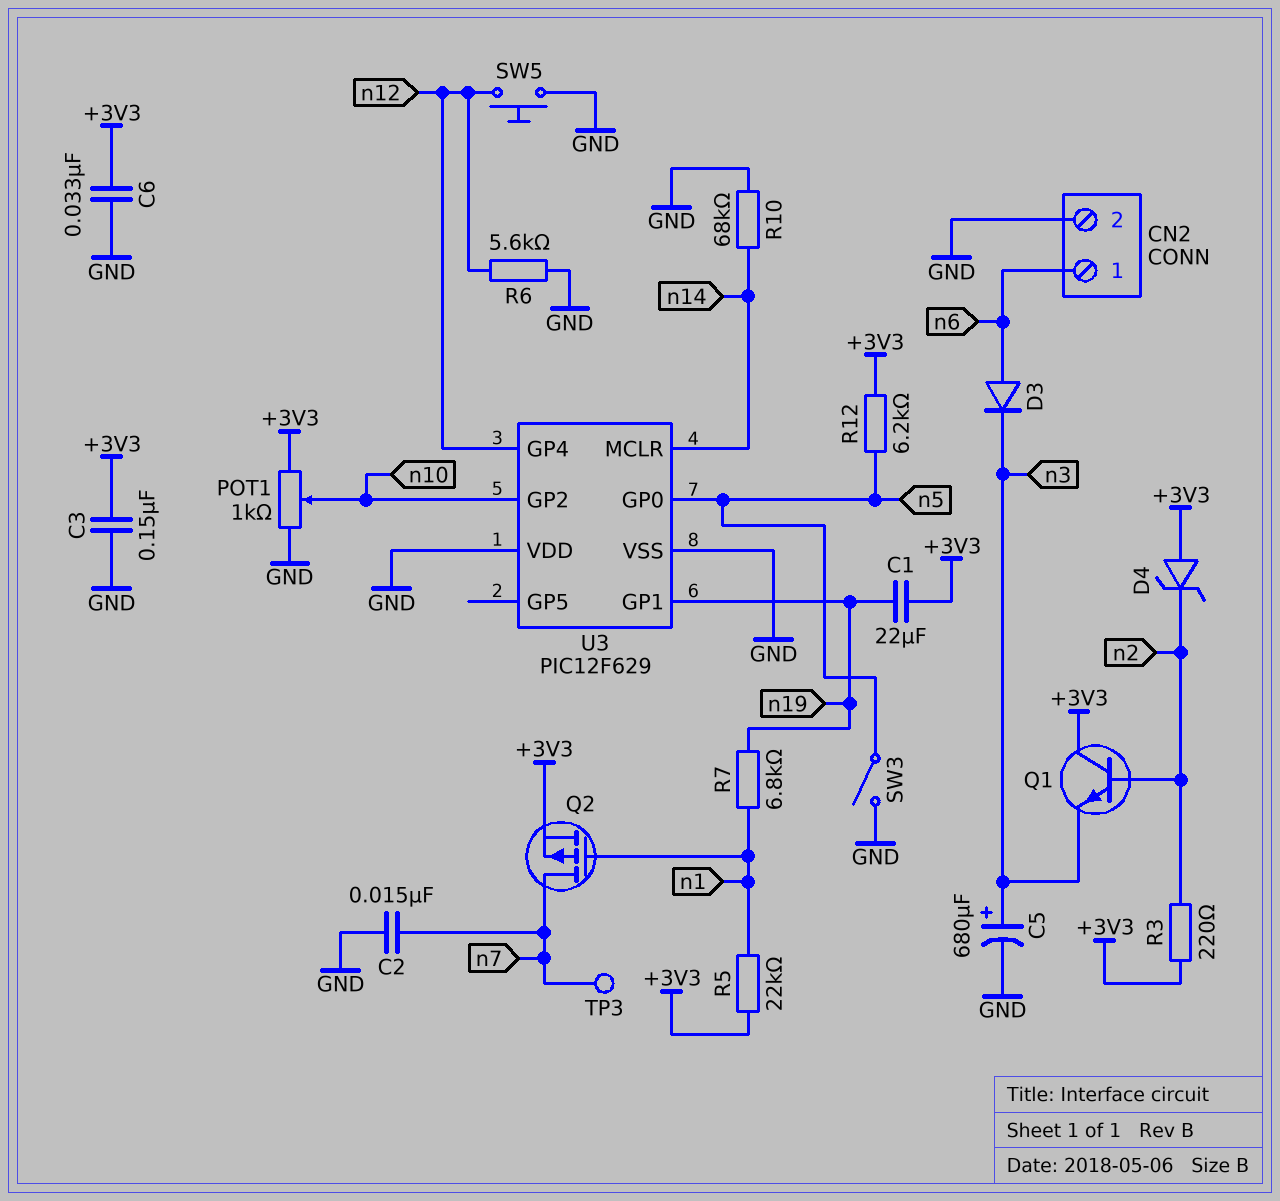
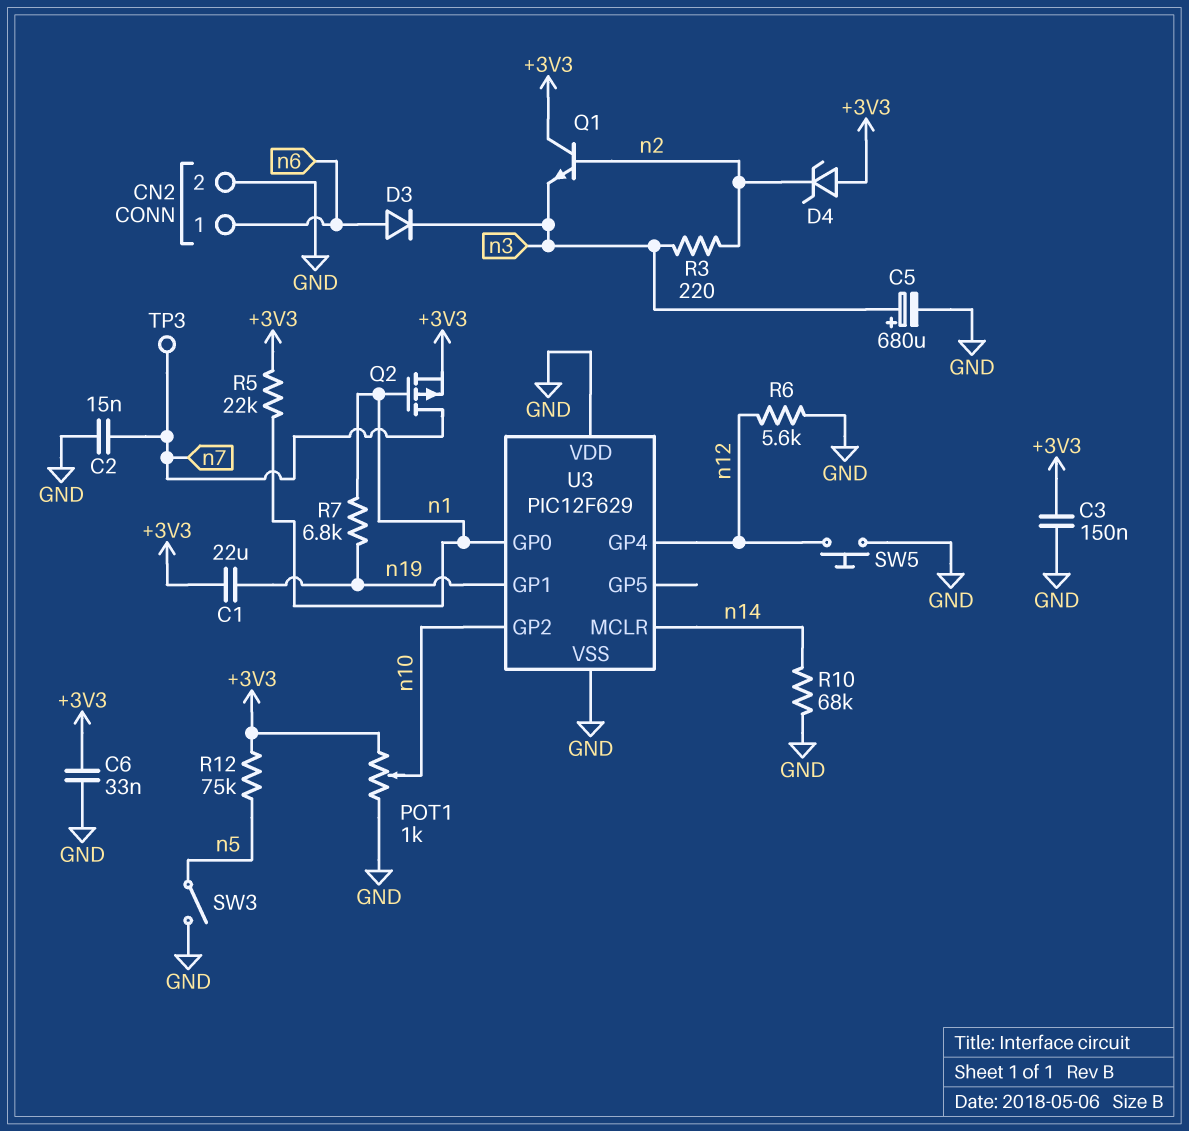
R3: 220 (+3V3, n2) -> 220 (n2, n3)
R12: 6.2k (+3V3, n5) -> 75k (+3V3, n5)
U3 pin GP0: n5 -> n1

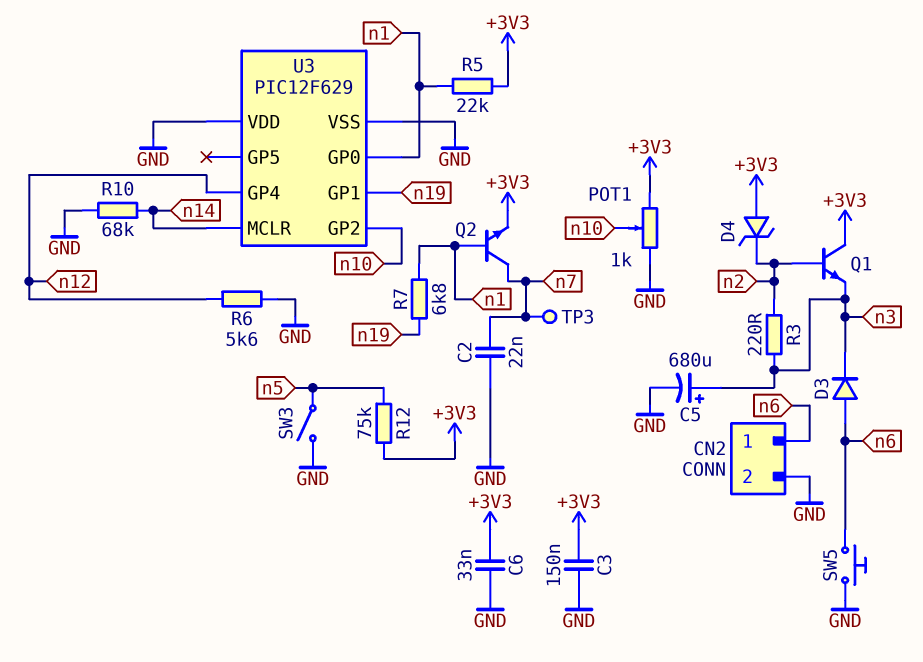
C1: 22uF (+3V3, n19) -> none
C2: 15nF (GND, n7) -> 22nF (GND, n7)
Q2: PMOS (G n1, D n7, S +3V3) -> NPN (B n1, C n7, E +3V3)
SW5: button (GND, n12) -> button (GND, n6)

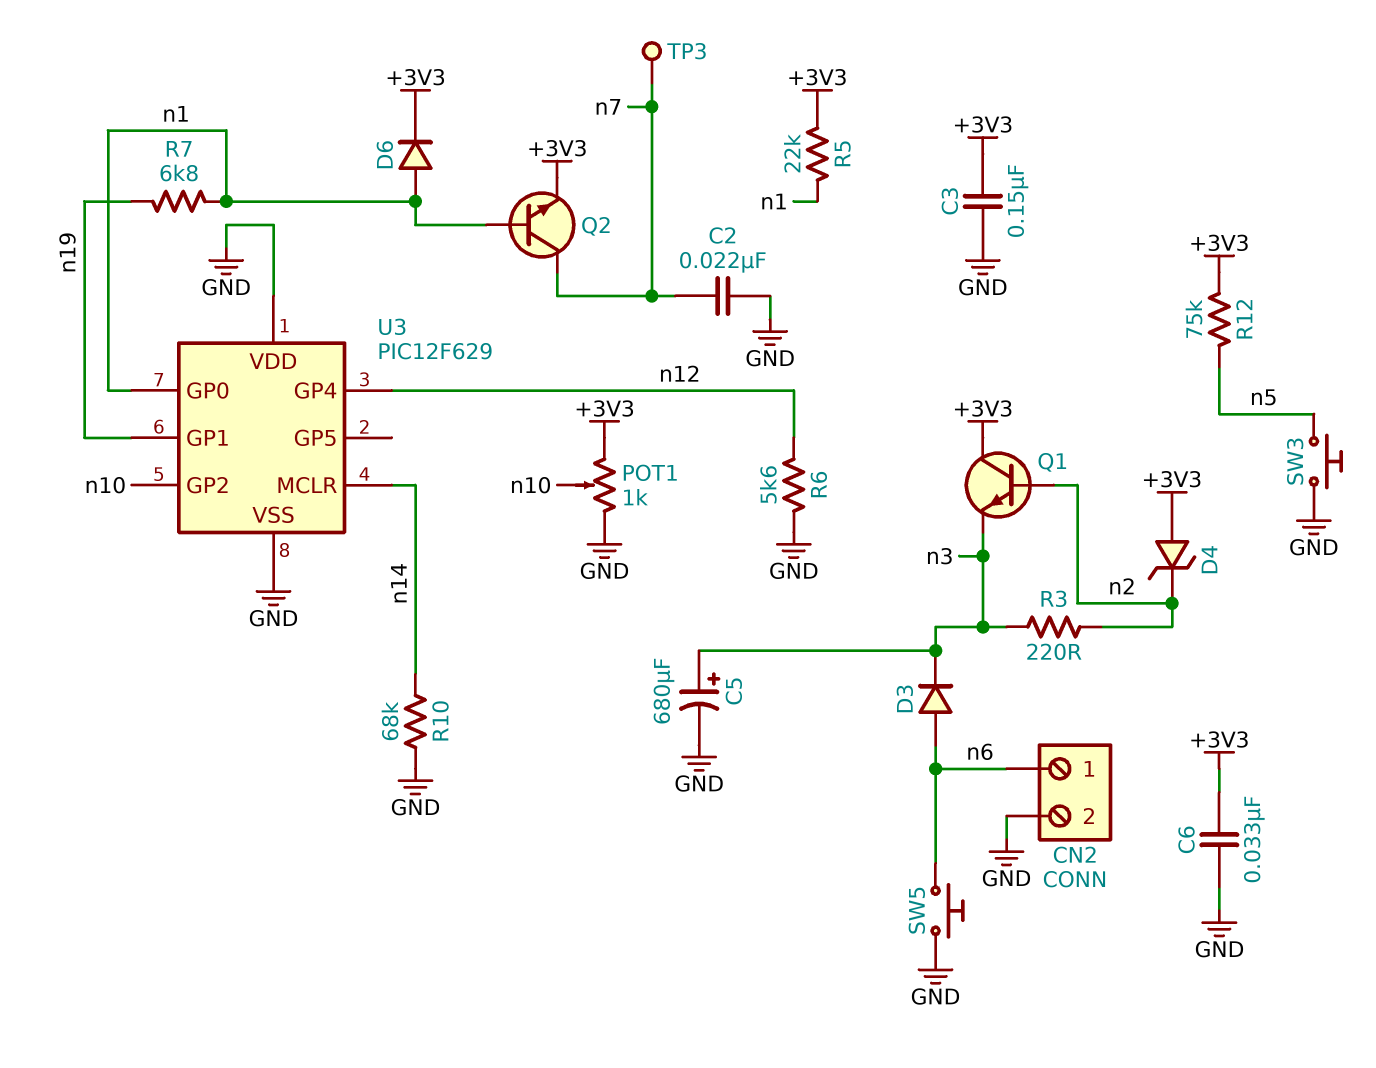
D6: none -> diode (A n1, K +3V3)
SW3: switch (GND, n5) -> button (GND, n5)

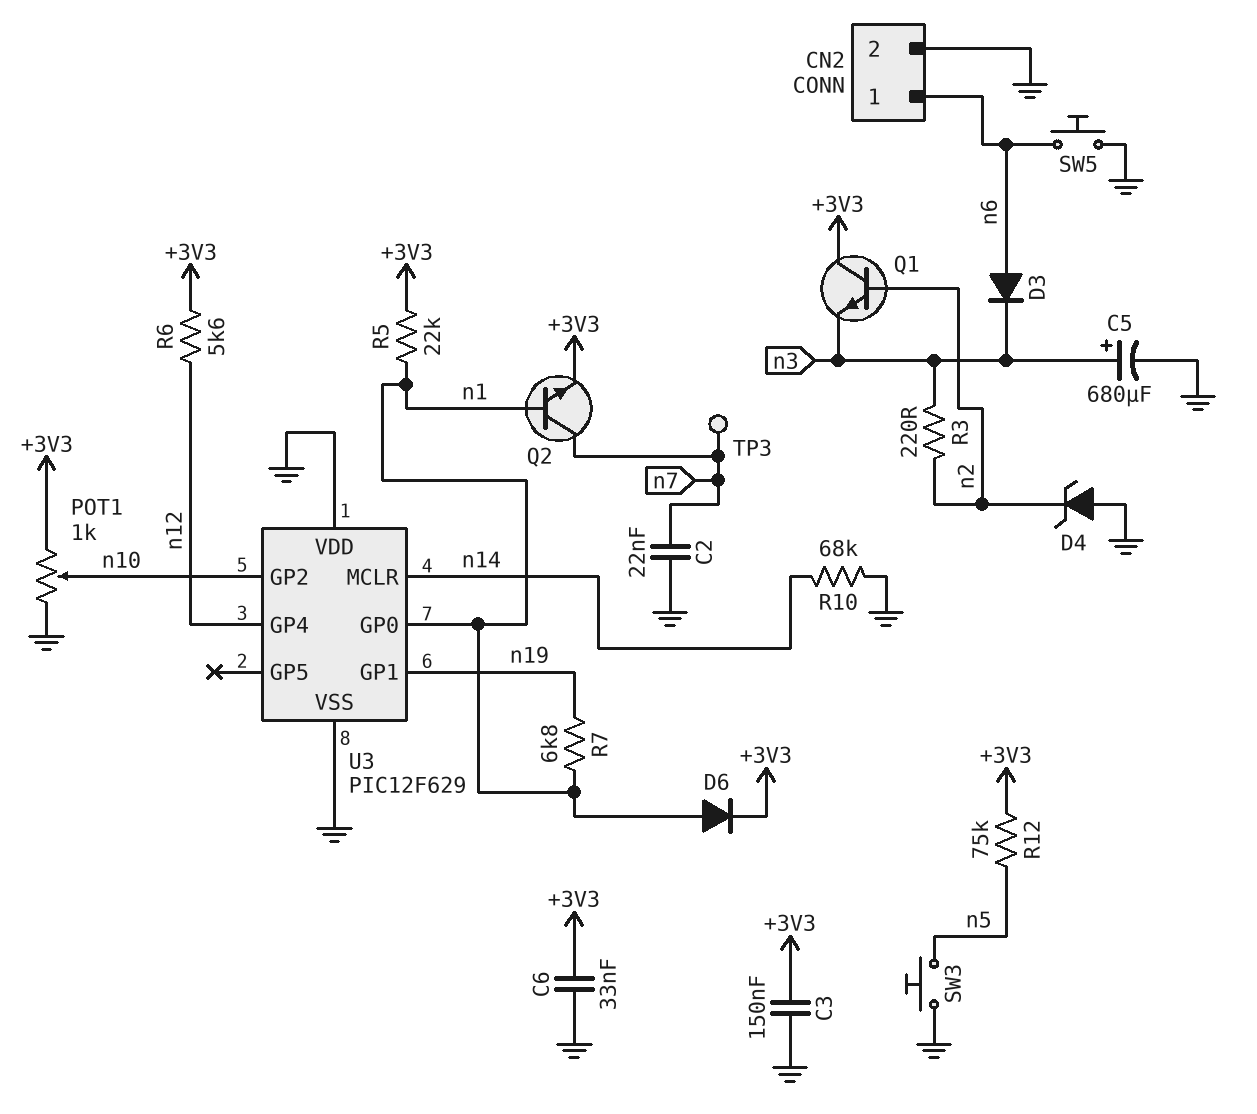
D4: zener (A +3V3, K n2) -> zener (A GND, K n2)
R6: 5.6k (GND, n12) -> 5.6k (+3V3, n12)

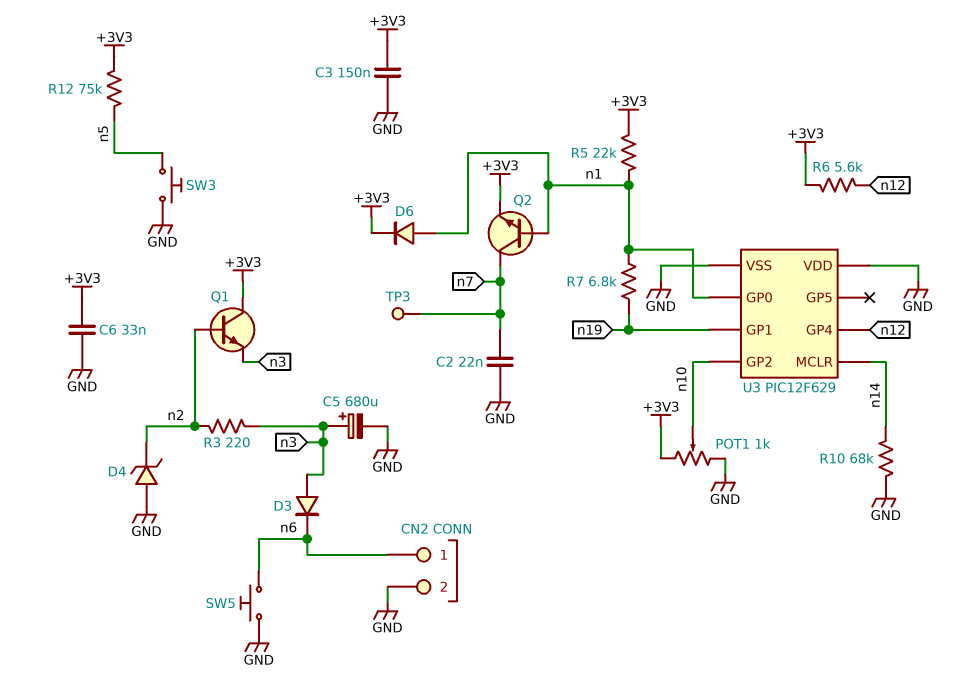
D3: diode (A n6, K n3) -> diode (A n3, K n6)

